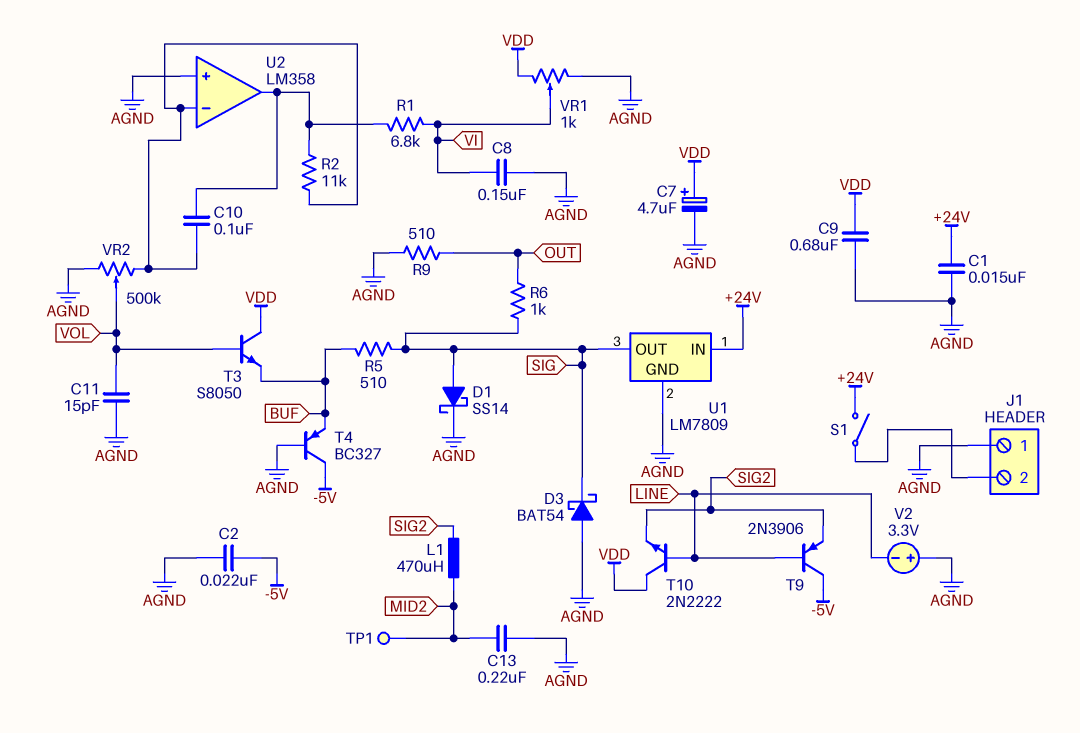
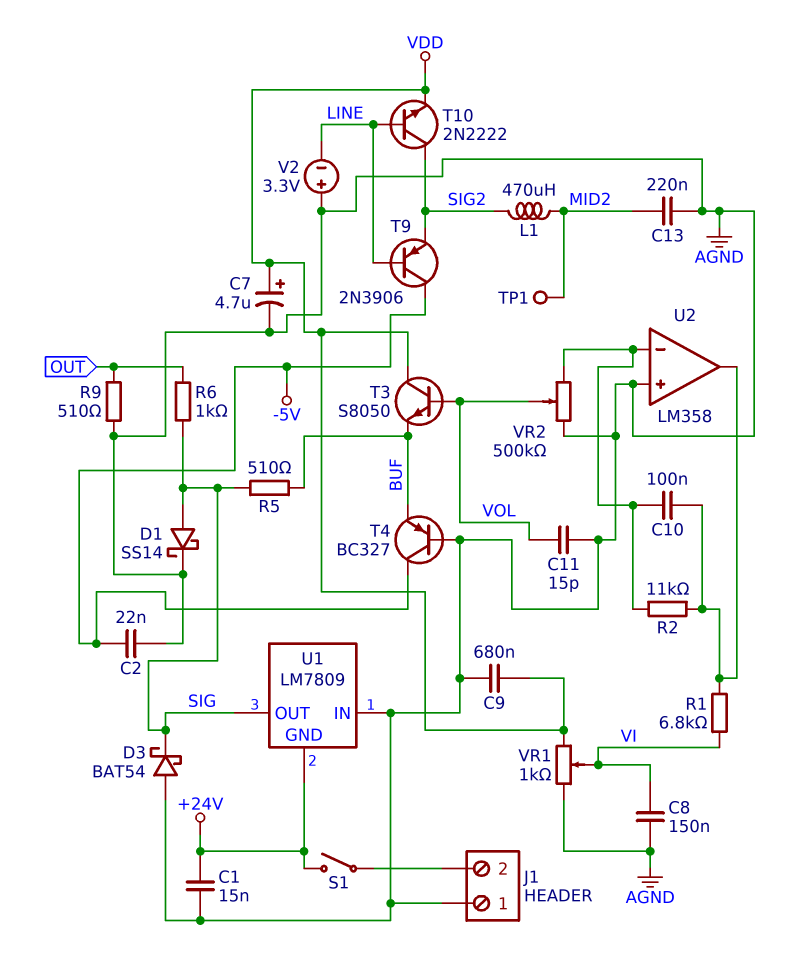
T10: NPN 2N2222 (B LINE, C VDD, E SIG2) -> NPN 2N2222 (B LINE, C SIG2, E VDD)
U1 pin GND: AGND -> +24V
U1 pin IN: +24V -> AGND

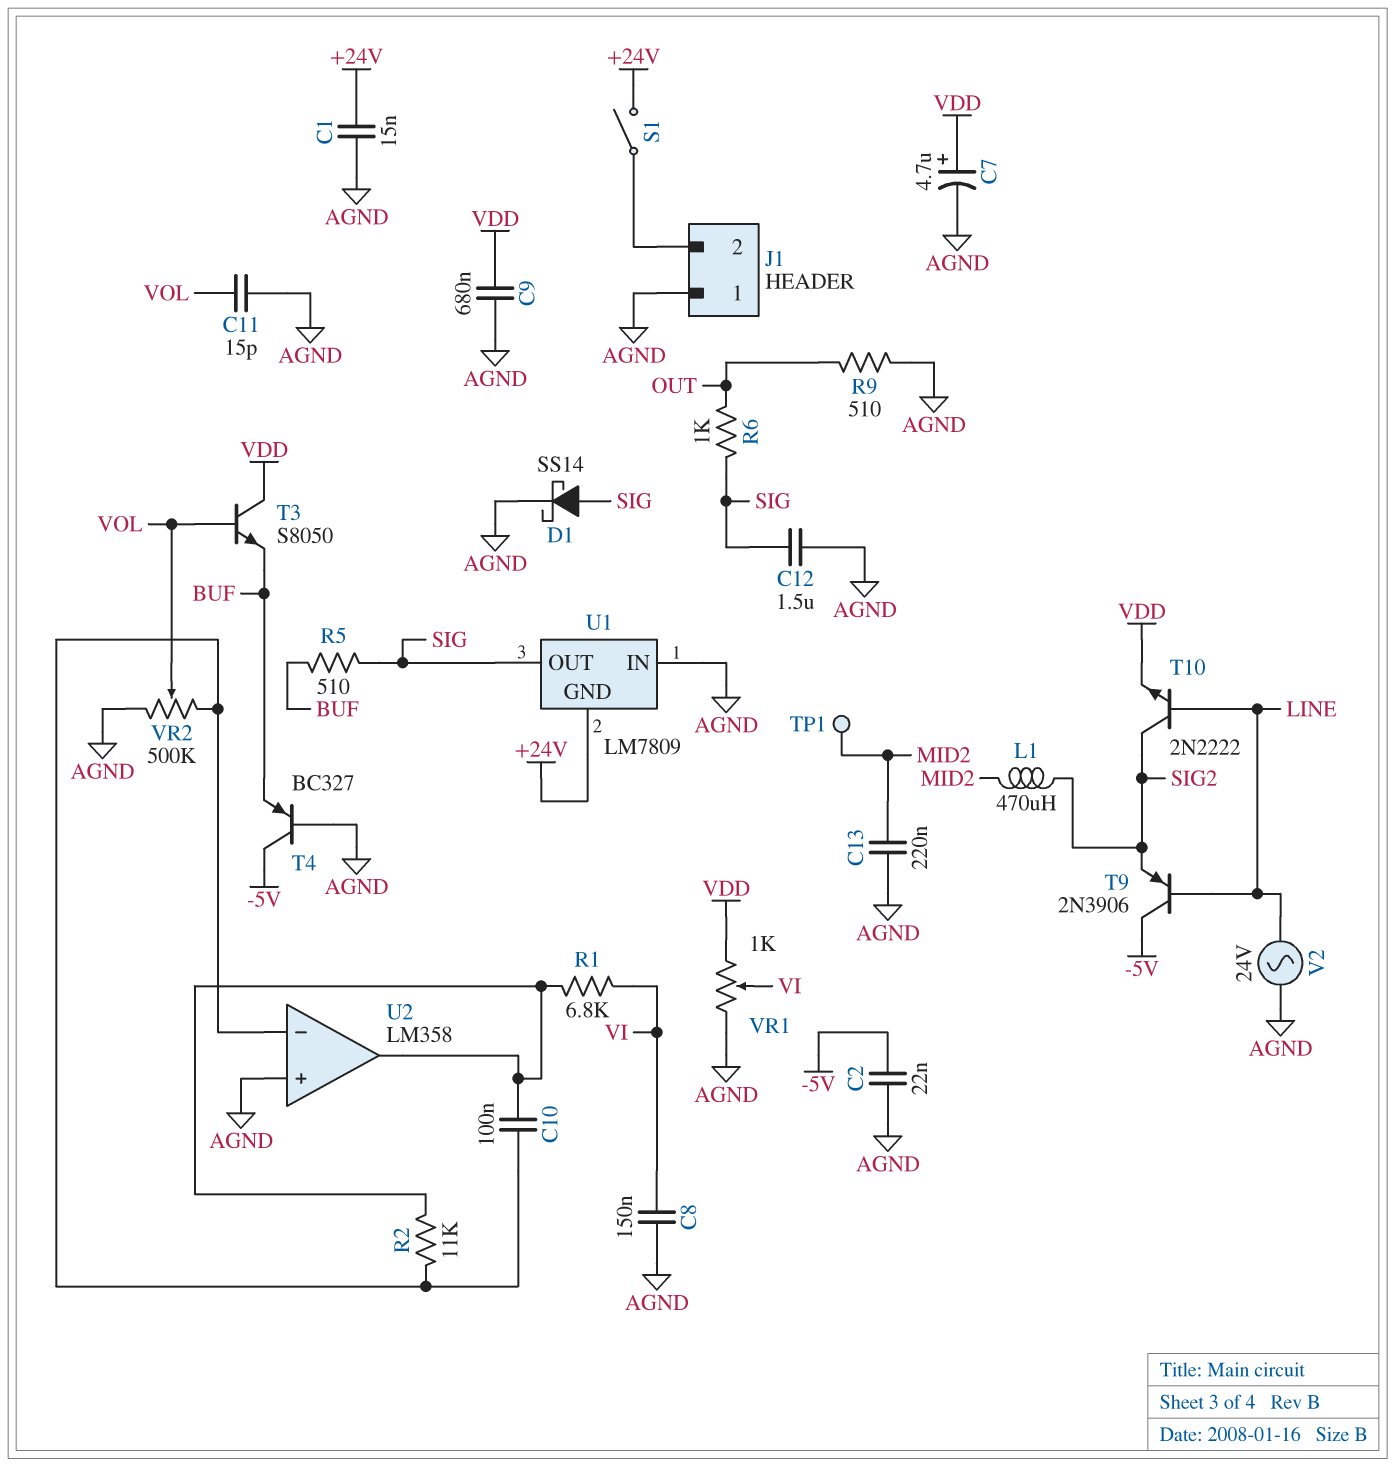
C12: none -> 1.5uF (AGND, SIG)
D3: schottky BAT54 (A AGND, K SIG) -> none
V2: 3.3V (plus AGND, minus LINE) -> AC 24V (AGND, LINE)

